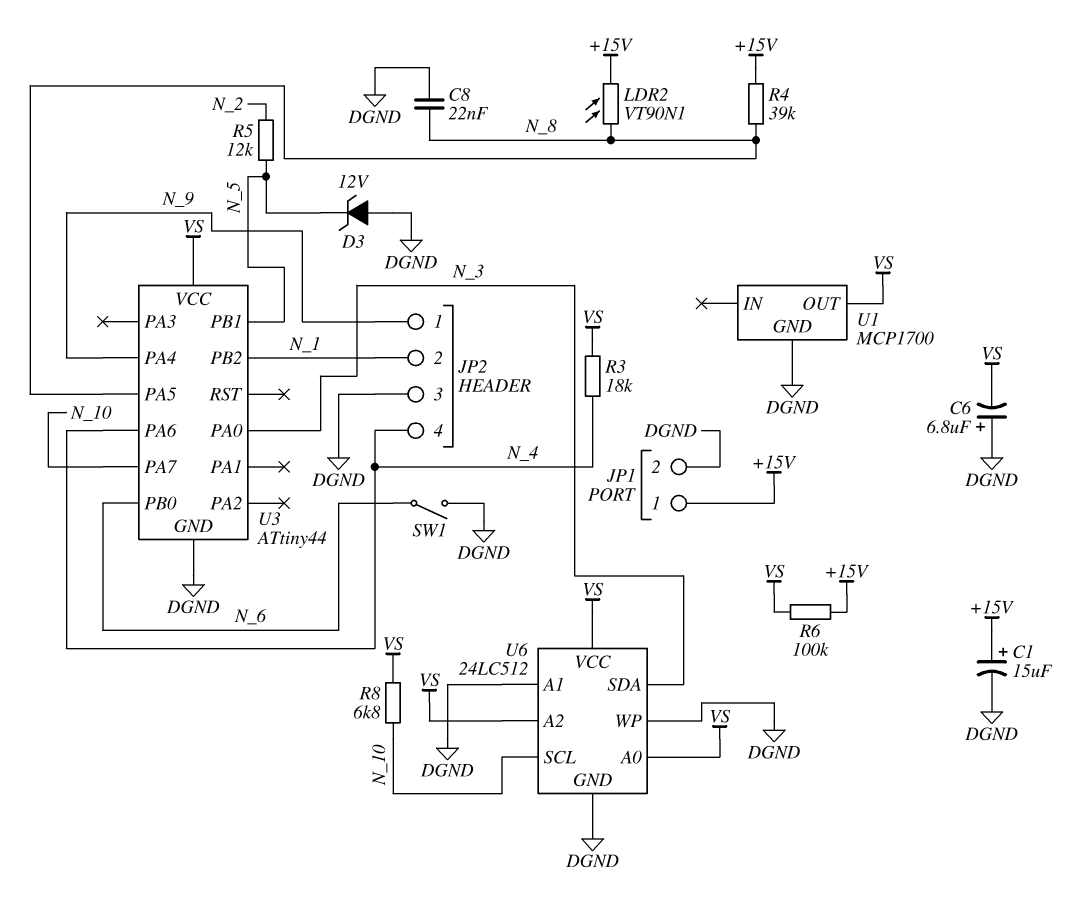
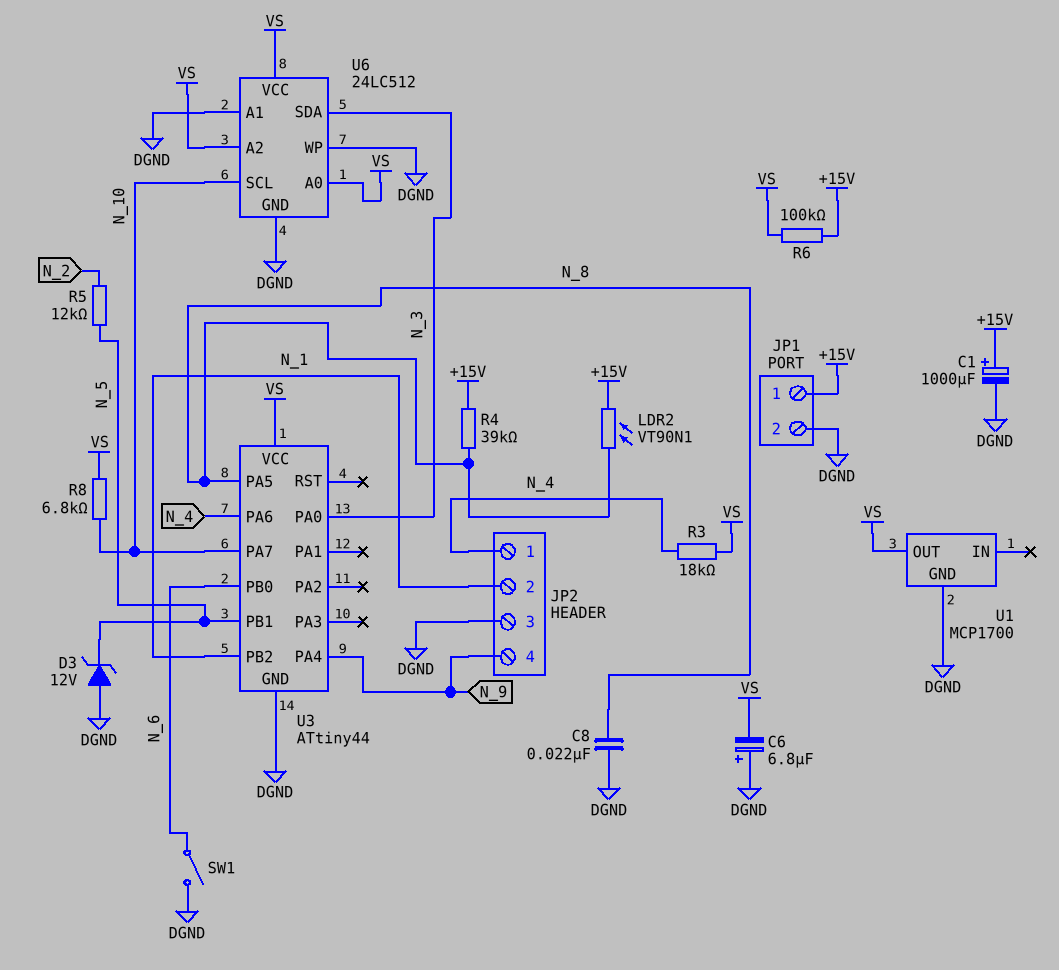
C1: 15uF (plus +15V, minus DGND) -> 1000uF (plus +15V, minus DGND)
JP2 pin 1: N_9 -> N_4
JP2 pin 4: N_4 -> N_9

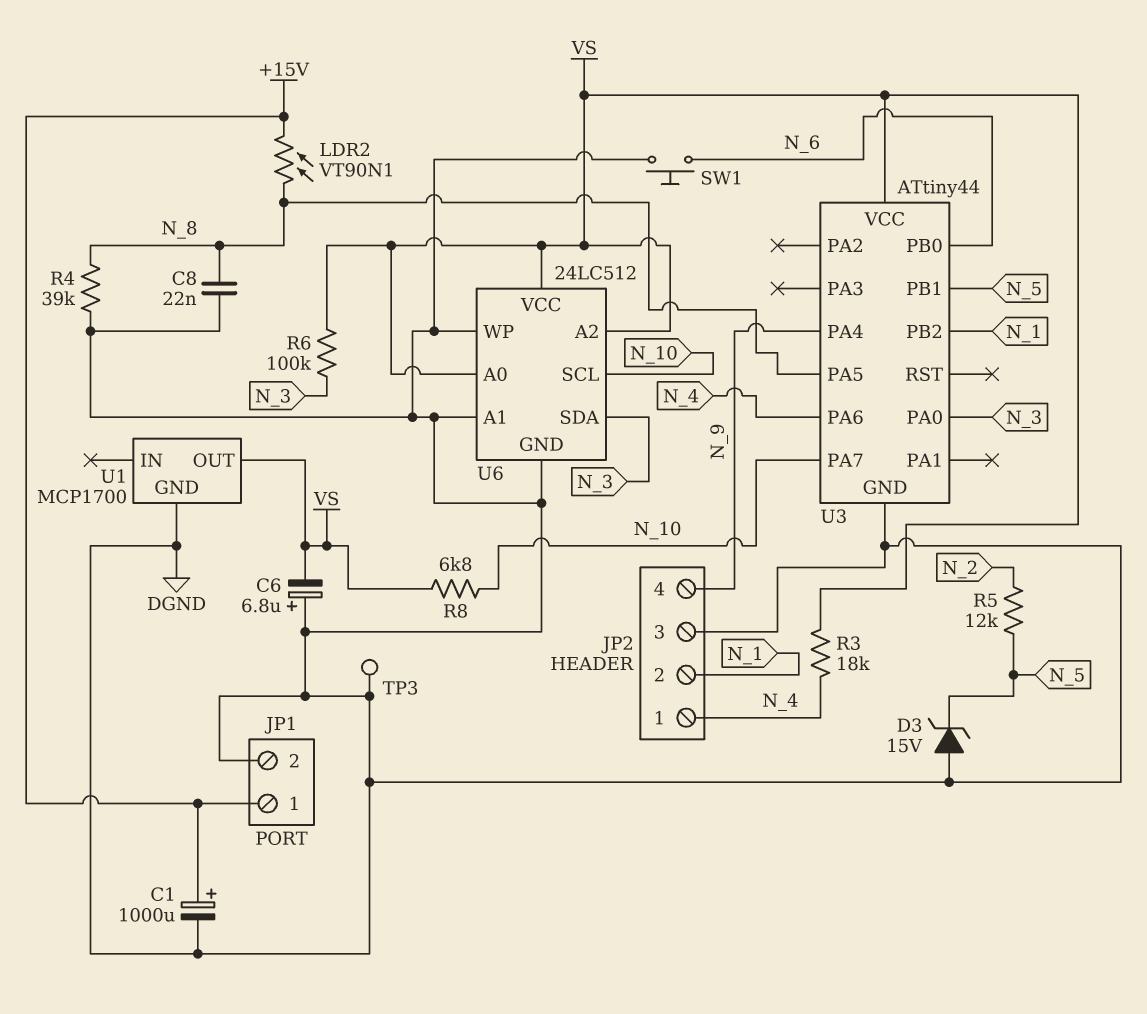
D3: zener 12V (A DGND, K N_5) -> zener 15V (A DGND, K N_5)
R4: 39k (+15V, N_8) -> 39k (DGND, N_8)
R6: 100k (+15V, VS) -> 100k (N_3, VS)
SW1: switch (DGND, N_6) -> button (DGND, N_6)
TP3: none -> test point (DGND)

